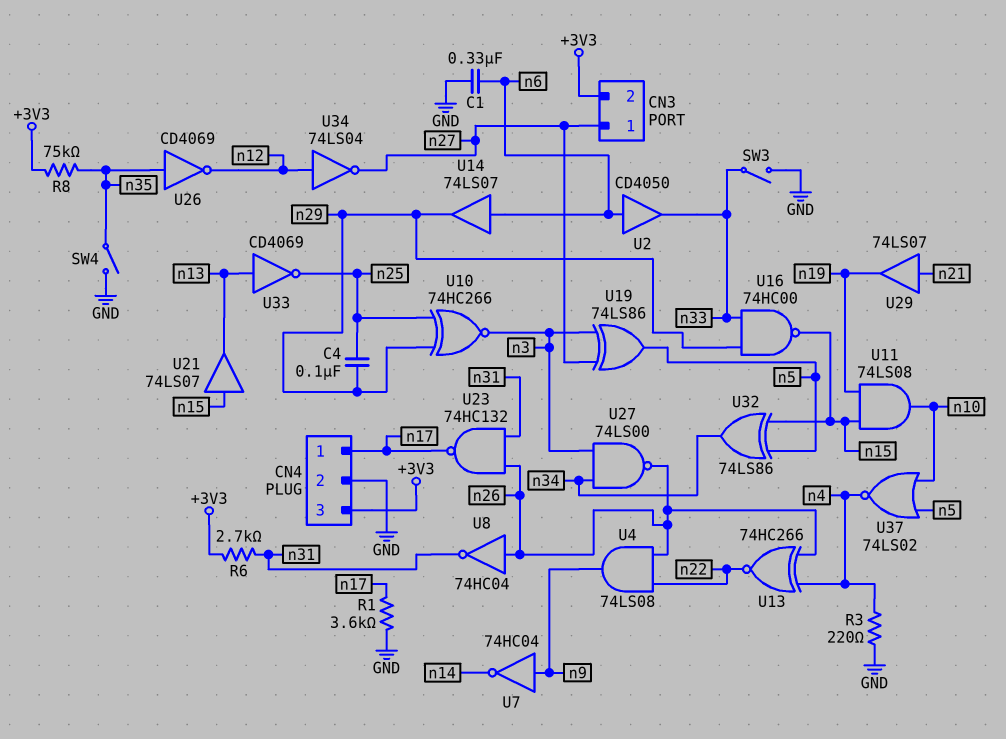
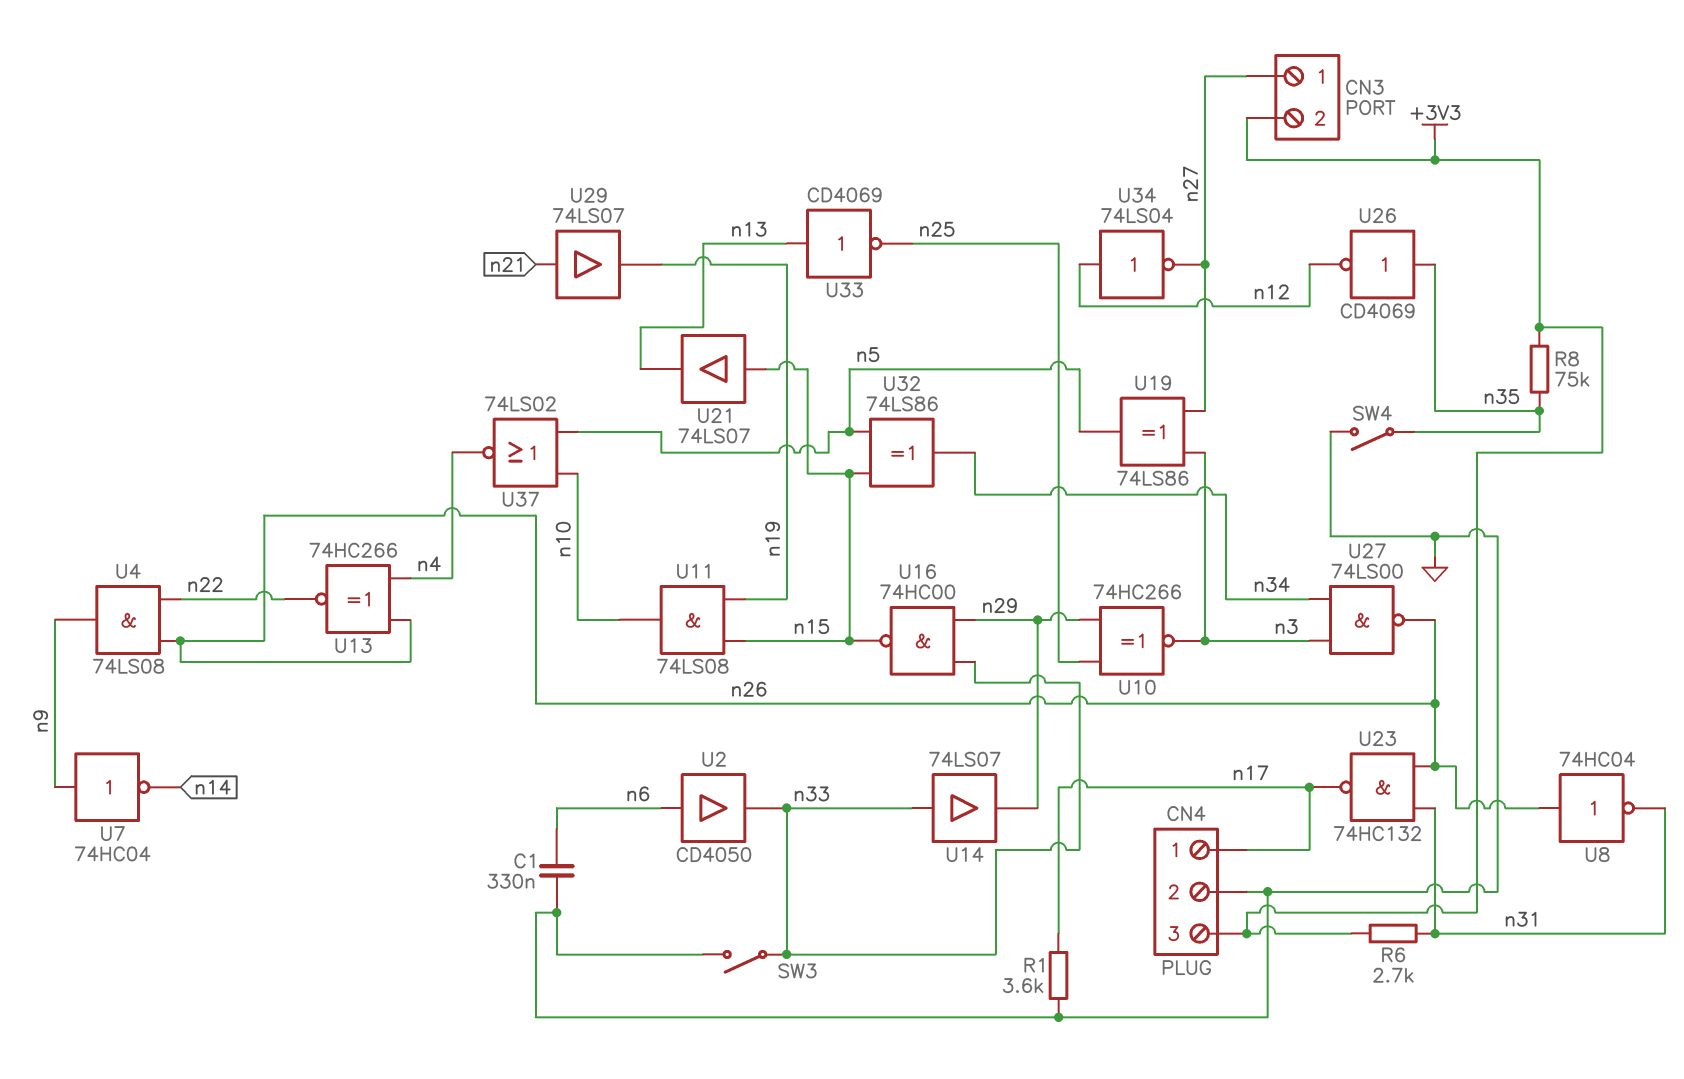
C4: 100nF (n25, n29) -> none
R3: 220 (GND, n4) -> none
U14: buffer 74LS07 (in n6, out n29) -> buffer 74LS07 (in n33, out n29)

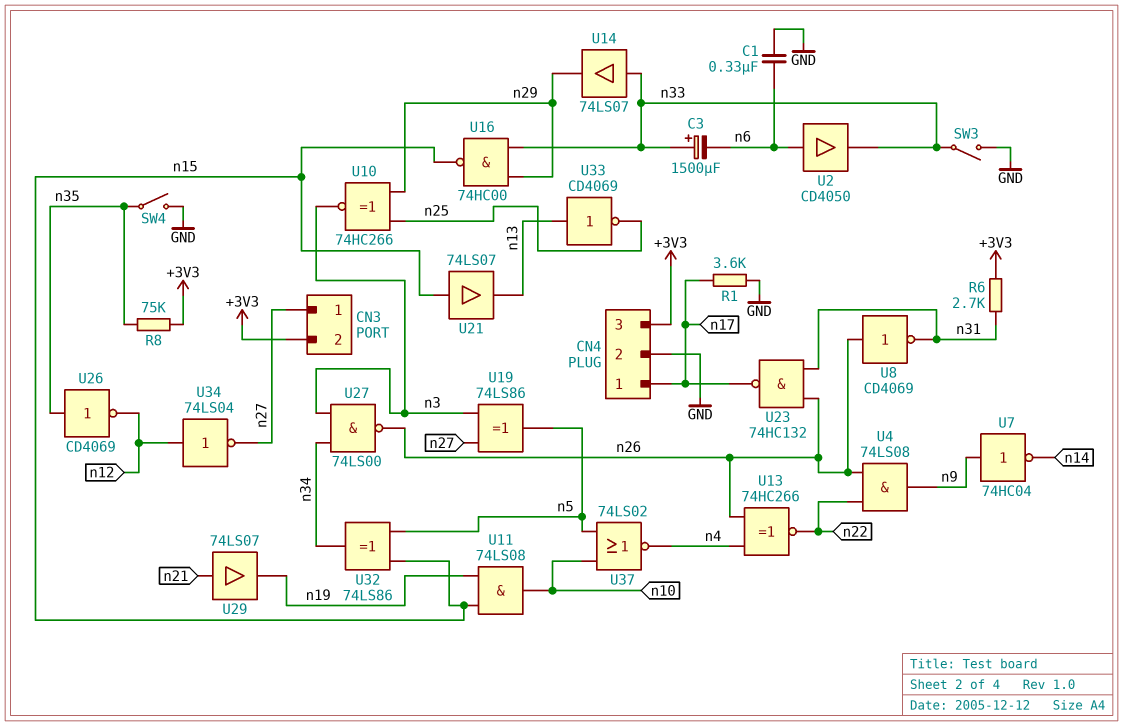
C3: none -> 1500uF (plus n33, minus n6)
U8: NOT 74HC04 (in n26, out n31) -> NOT CD4069 (in n26, out n31)

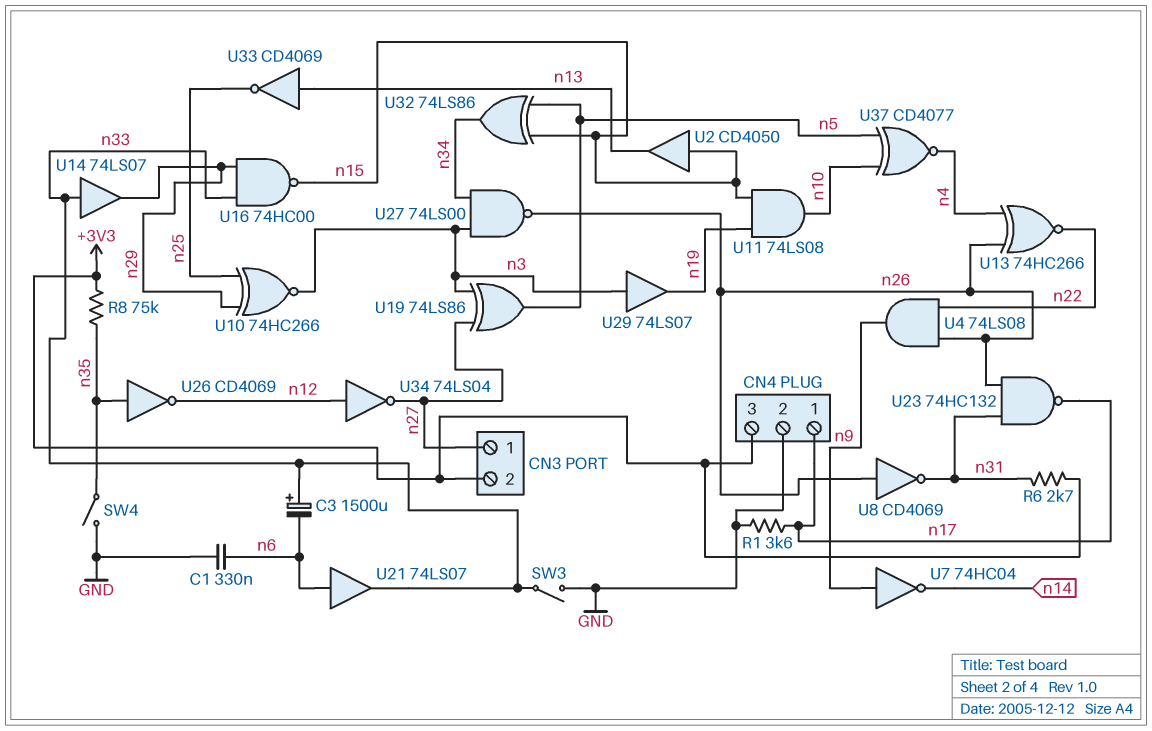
U2: buffer CD4050 (in n6, out n33) -> buffer CD4050 (in n15, out n13)
U21: buffer 74LS07 (in n15, out n13) -> buffer 74LS07 (in n6, out n33)
U29: buffer 74LS07 (in n21, out n19) -> buffer 74LS07 (in n3, out n19)
U37: NOR 74LS02 (in n5, in n10, out n4) -> XNOR CD4077 (in n5, in n10, out n4)

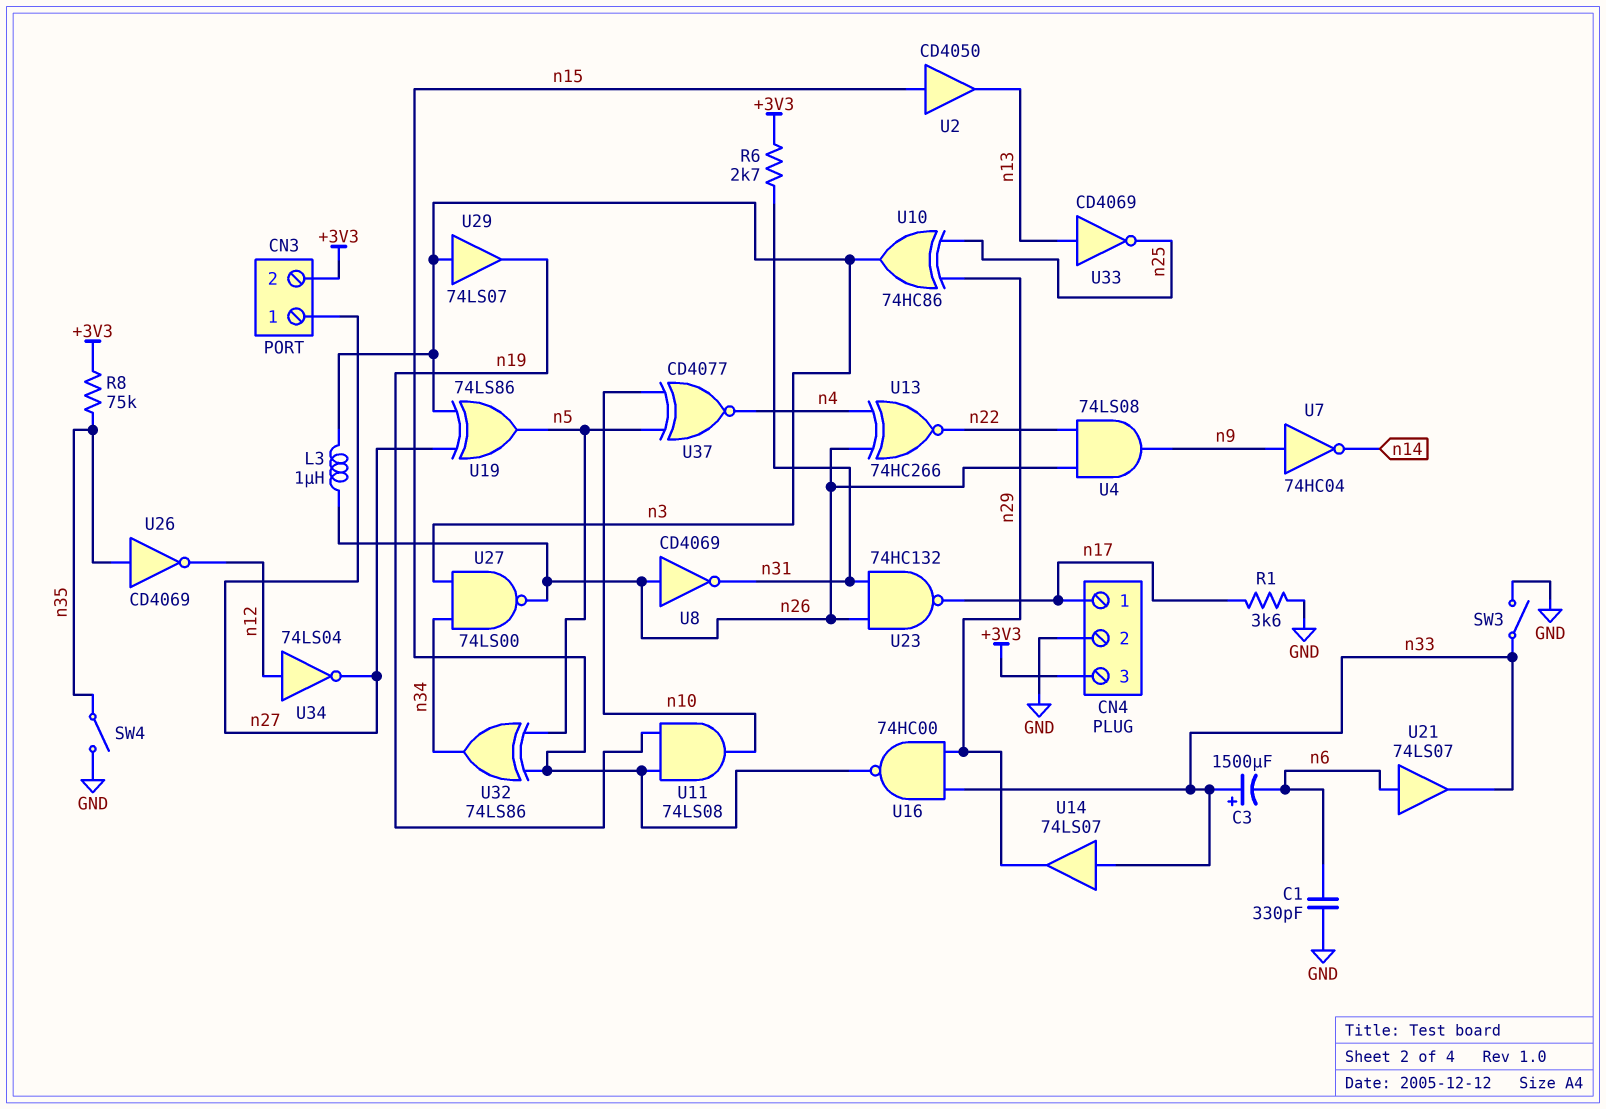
C1: 330nF (GND, n6) -> 330pF (GND, n6)
L3: none -> 1uH (n3, n26)
U10: XNOR 74HC266 (in n25, in n29, out n3) -> XOR 74HC86 (in n25, in n29, out n3)

